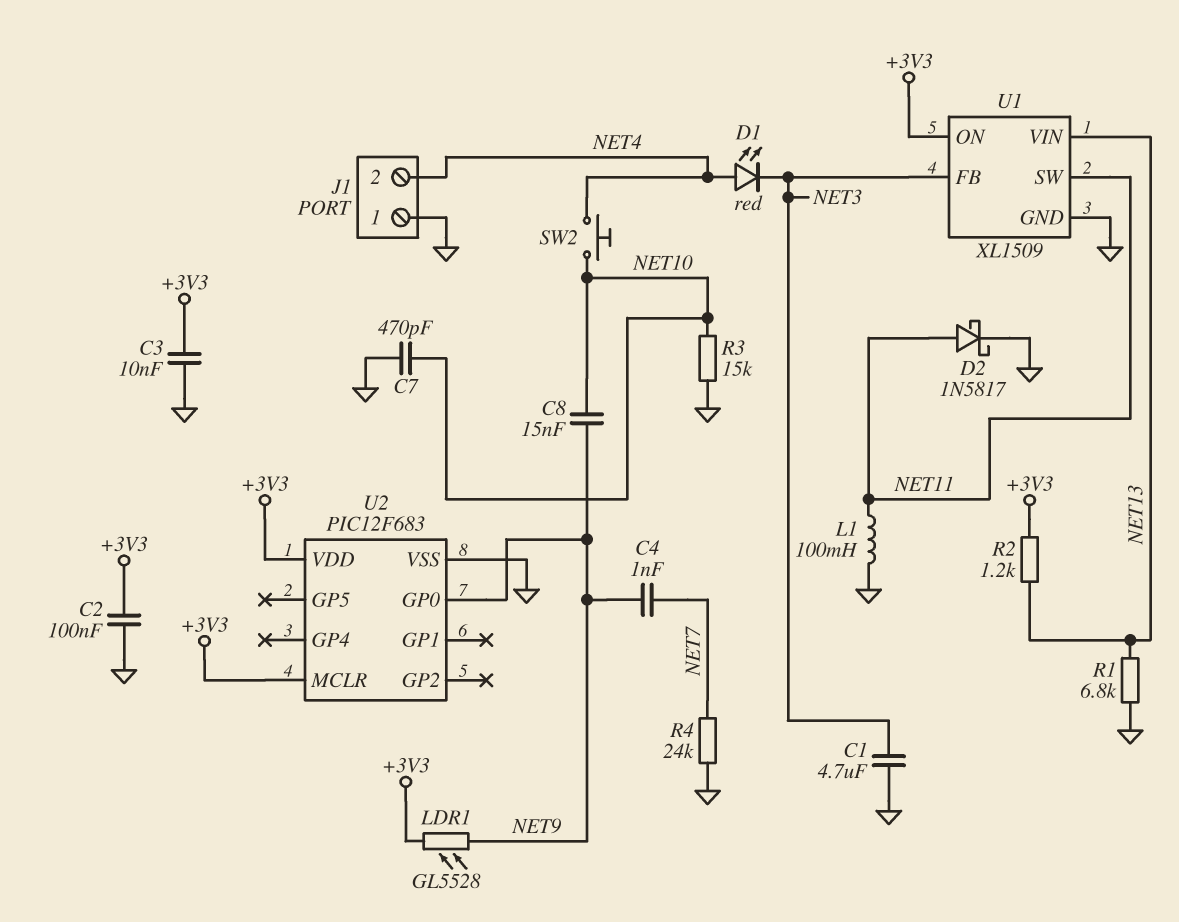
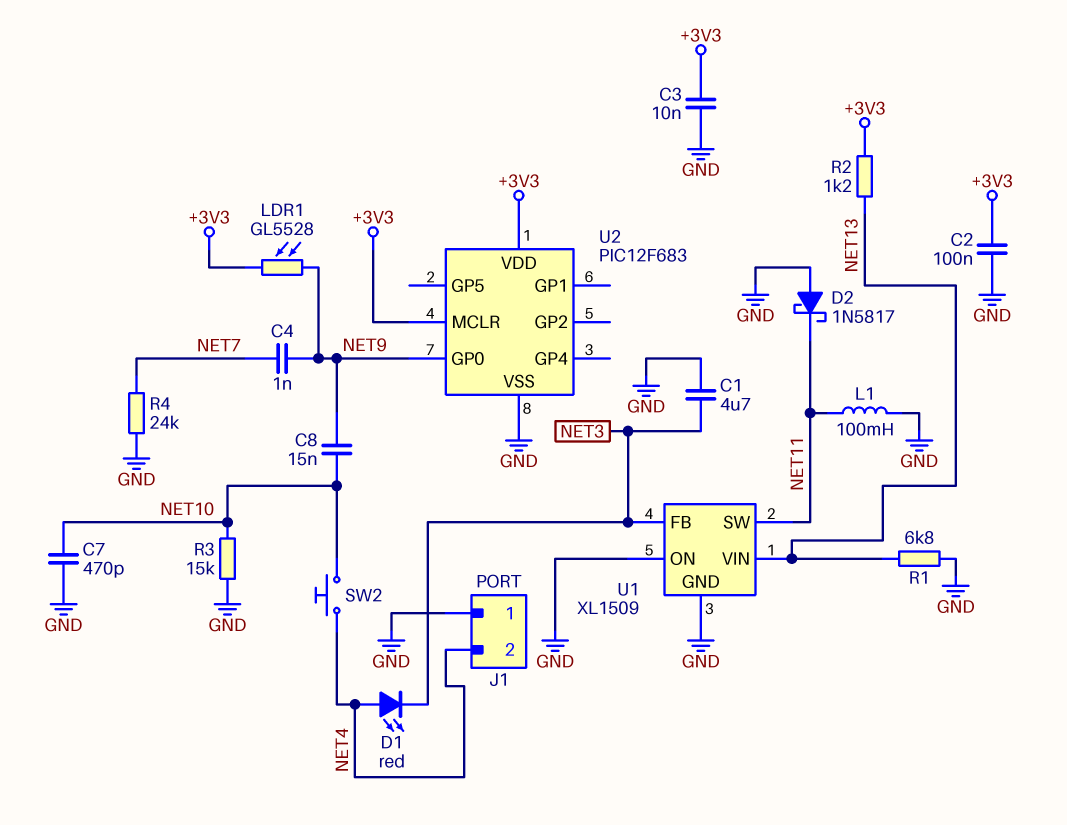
D2: schottky 1N5817 (A NET11, K GND) -> schottky 1N5817 (A GND, K NET11)
U1 pin ON: +3V3 -> GND

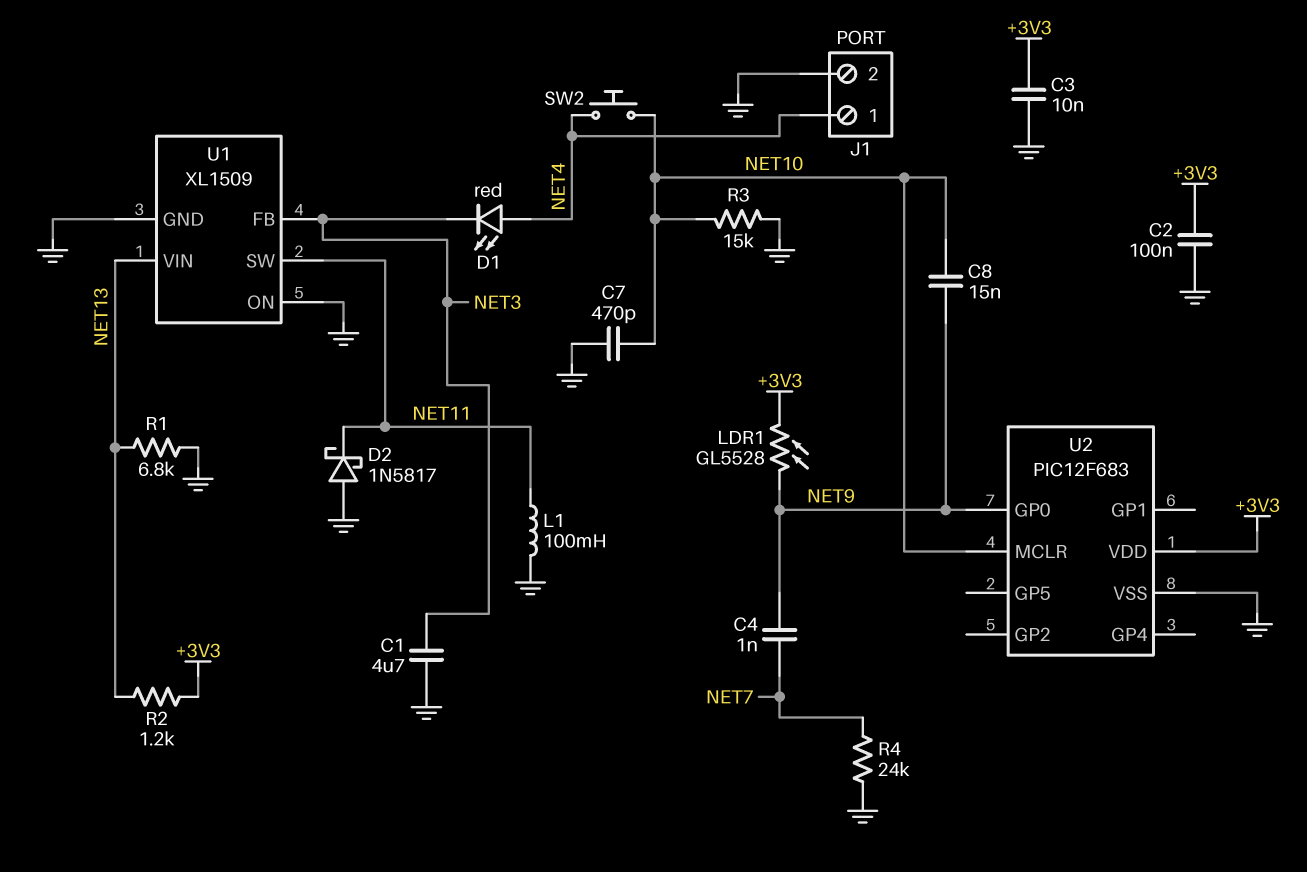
J1 pin 1: GND -> NET4
J1 pin 2: NET4 -> GND
U2 pin MCLR: +3V3 -> NET10

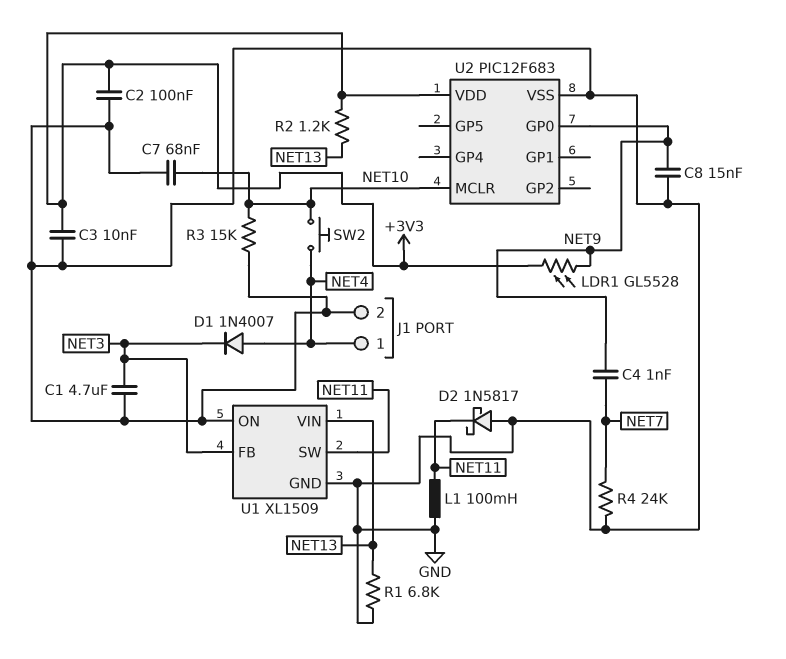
C7: 470pF (GND, NET10) -> 68nF (GND, NET10)
C8: 15nF (NET9, NET10) -> 15nF (GND, NET9)
D1: LED red (A NET4, K NET3) -> diode 1N4007 (A NET4, K NET3)

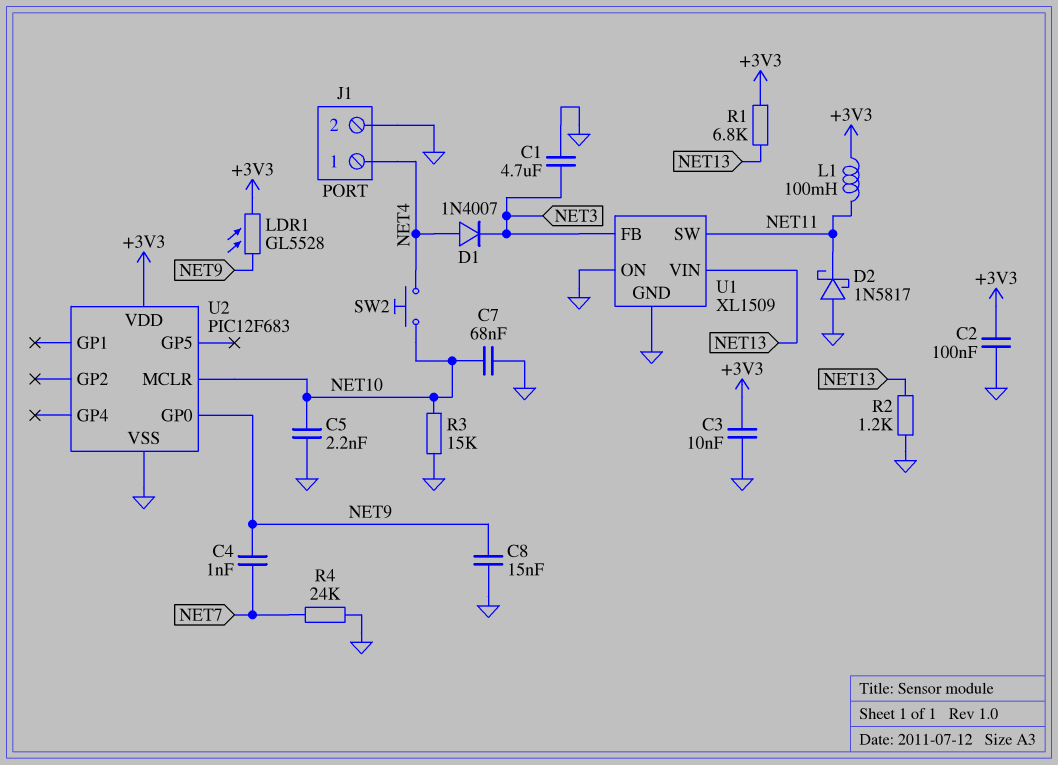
C5: none -> 2.2nF (GND, NET10)
L1: 100mH (GND, NET11) -> 100mH (+3V3, NET11)
R1: 6.8k (GND, NET13) -> 6.8k (+3V3, NET13)
R2: 1.2k (+3V3, NET13) -> 1.2k (GND, NET13)

